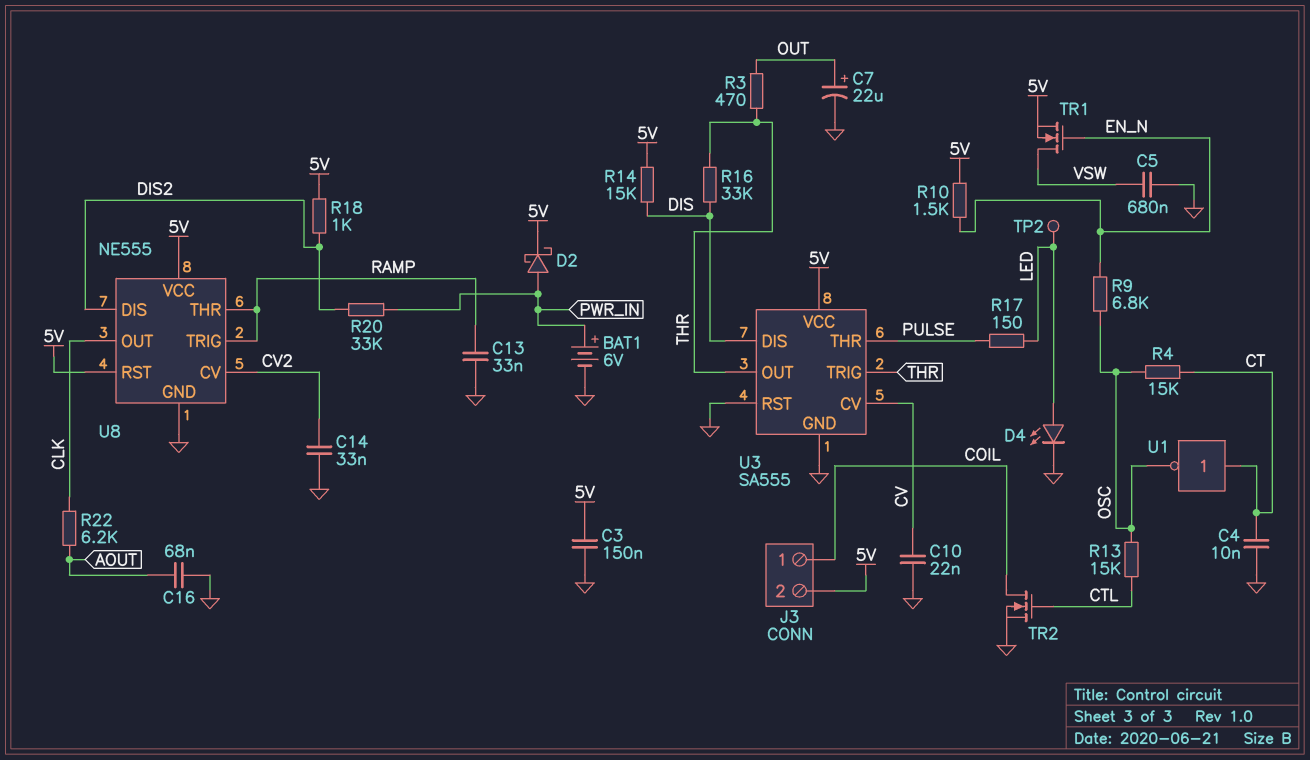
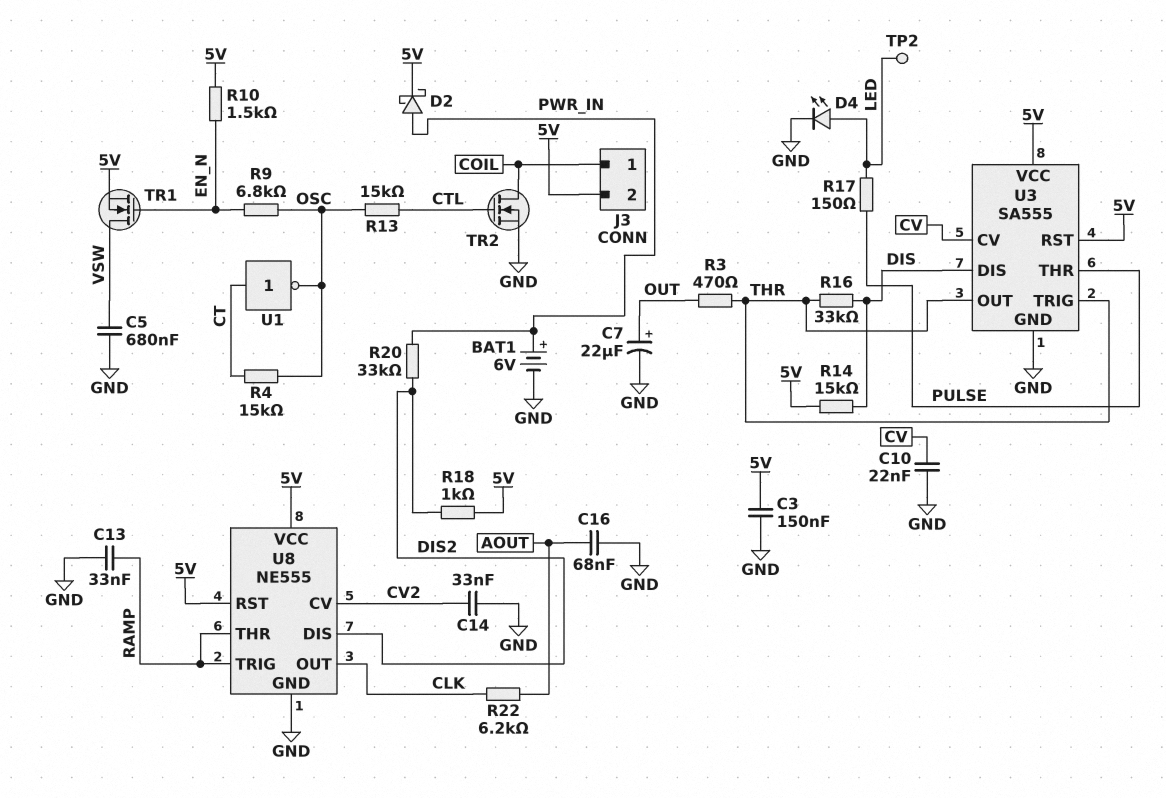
C4: 10nF (CT, GND) -> none
U3 pin RST: GND -> 5V

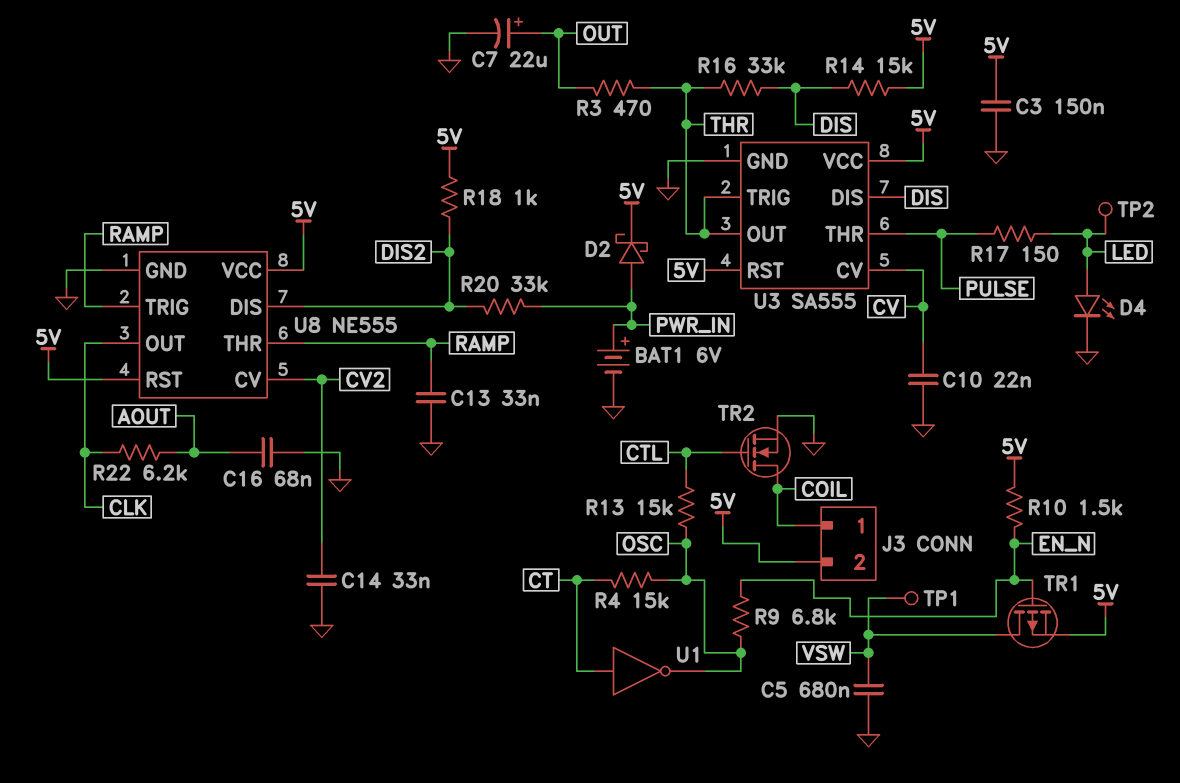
TP1: none -> test point (VSW)
TR1: NMOS (G EN_N, D VSW, S 5V) -> PMOS (G EN_N, D VSW, S 5V)

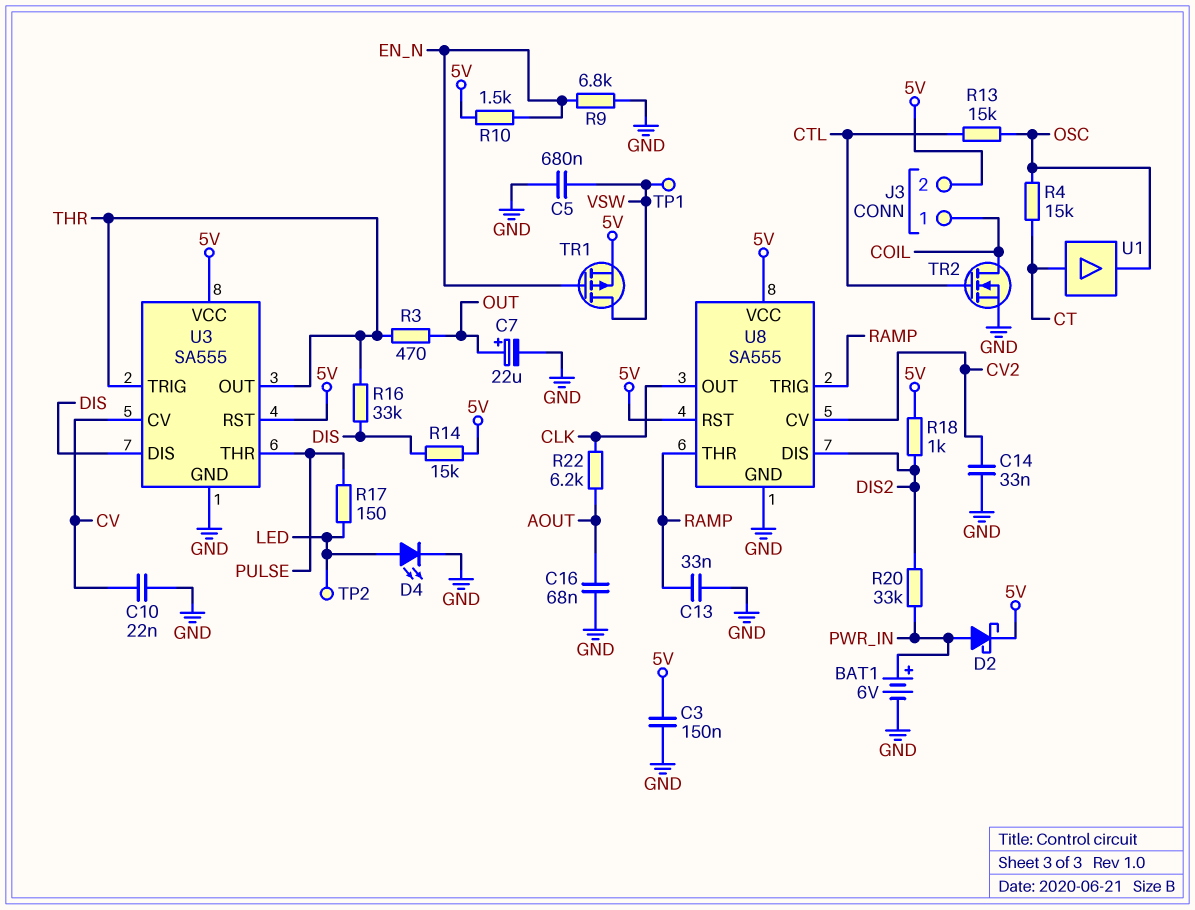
R9: 6.8k (EN_N, OSC) -> 6.8k (EN_N, GND)
U1: NOT (in CT, out OSC) -> buffer (in CT, out OSC)
U8: NE555 -> SA555

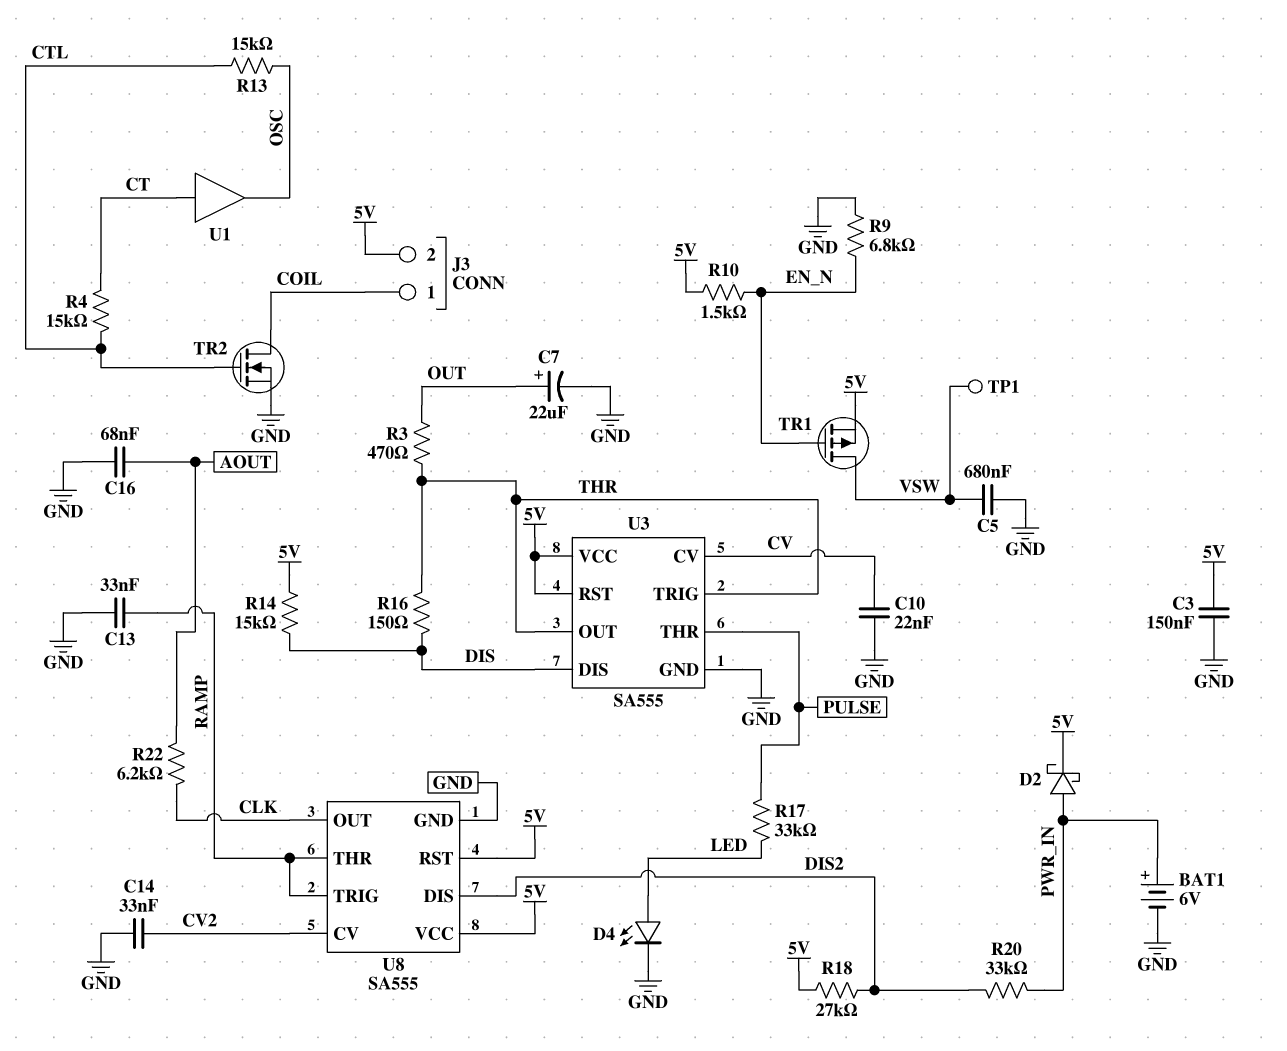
R4: 15k (CT, OSC) -> 15k (CT, CTL)
R16: 33k (DIS, THR) -> 150 (DIS, THR)
R17: 150 (LED, PULSE) -> 33k (LED, PULSE)
R18: 1k (5V, DIS2) -> 27k (5V, DIS2)
TP2: test point (LED) -> none

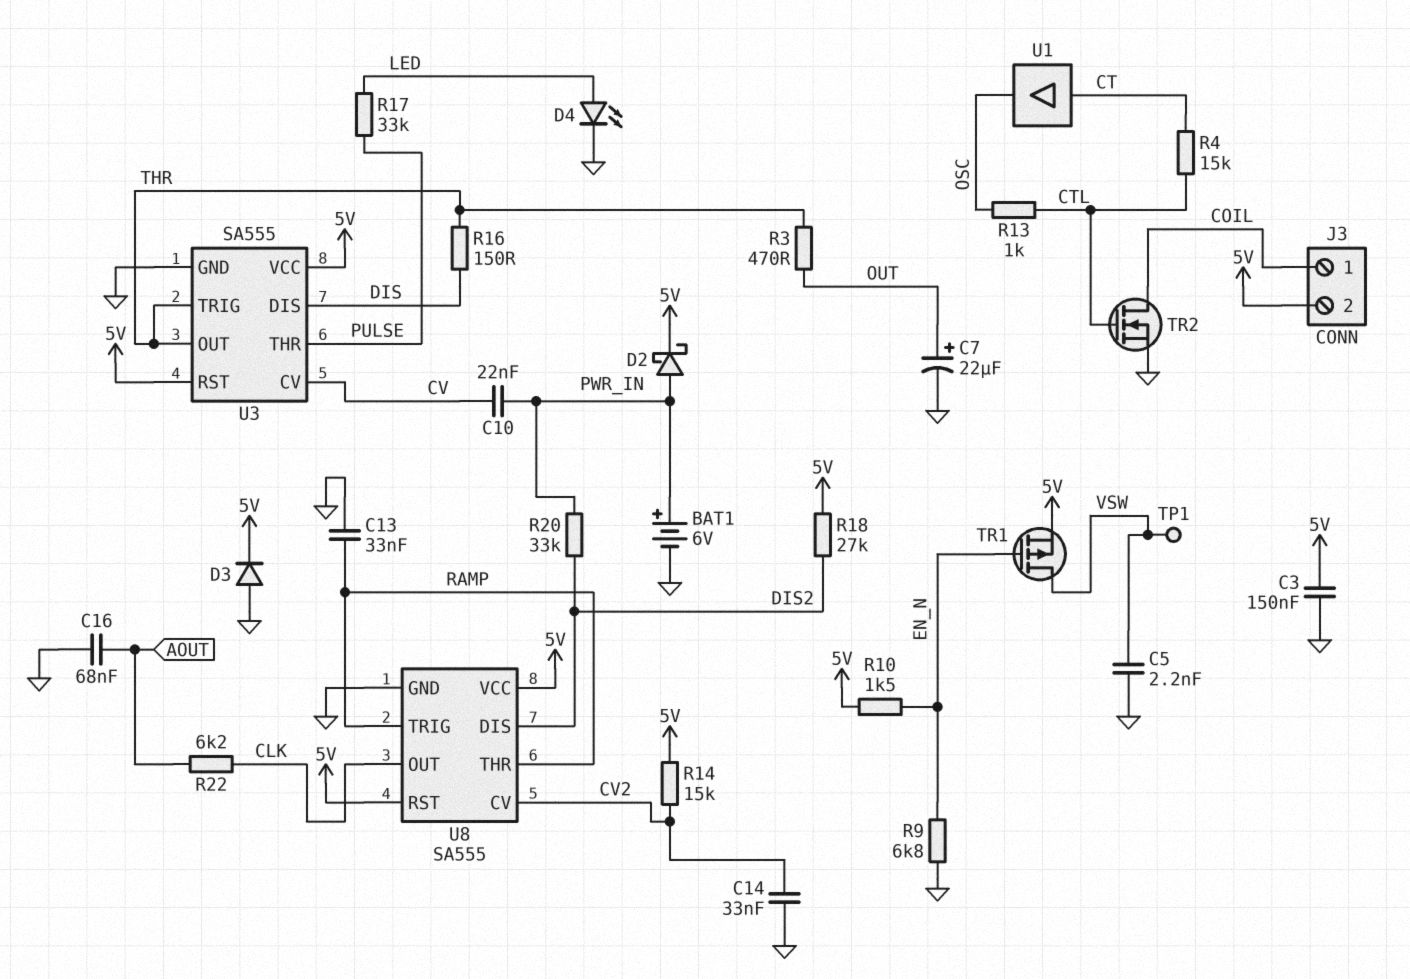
C5: 680nF (GND, VSW) -> 2.2nF (GND, VSW)
C10: 22nF (CV, GND) -> 22nF (CV, PWR_IN)
D3: none -> diode (A GND, K 5V)
R13: 15k (CTL, OSC) -> 1k (CTL, OSC)
R14: 15k (5V, DIS) -> 15k (5V, CV2)

